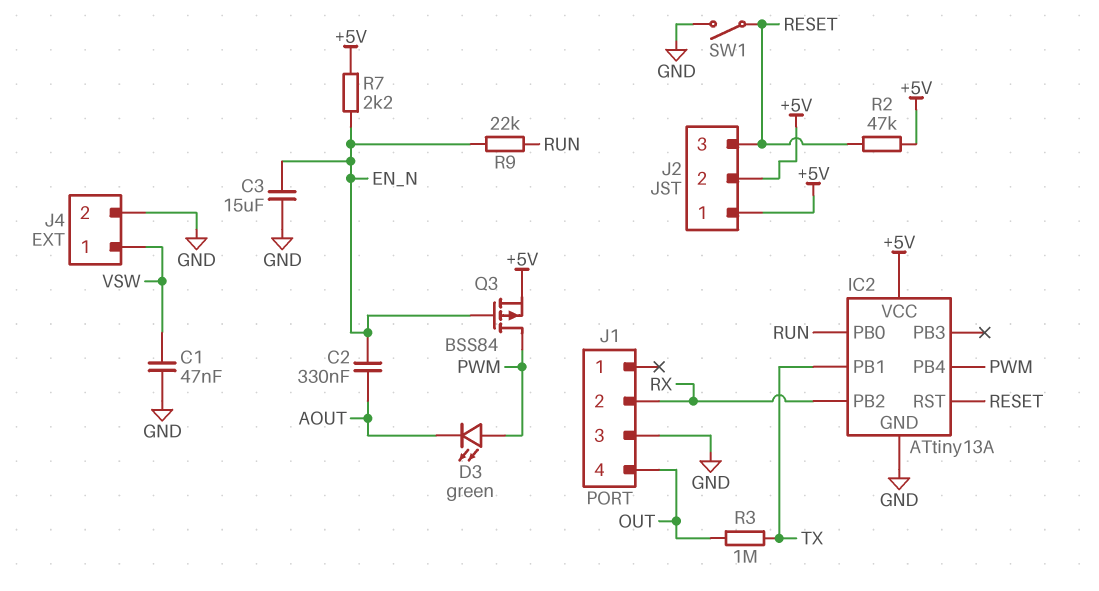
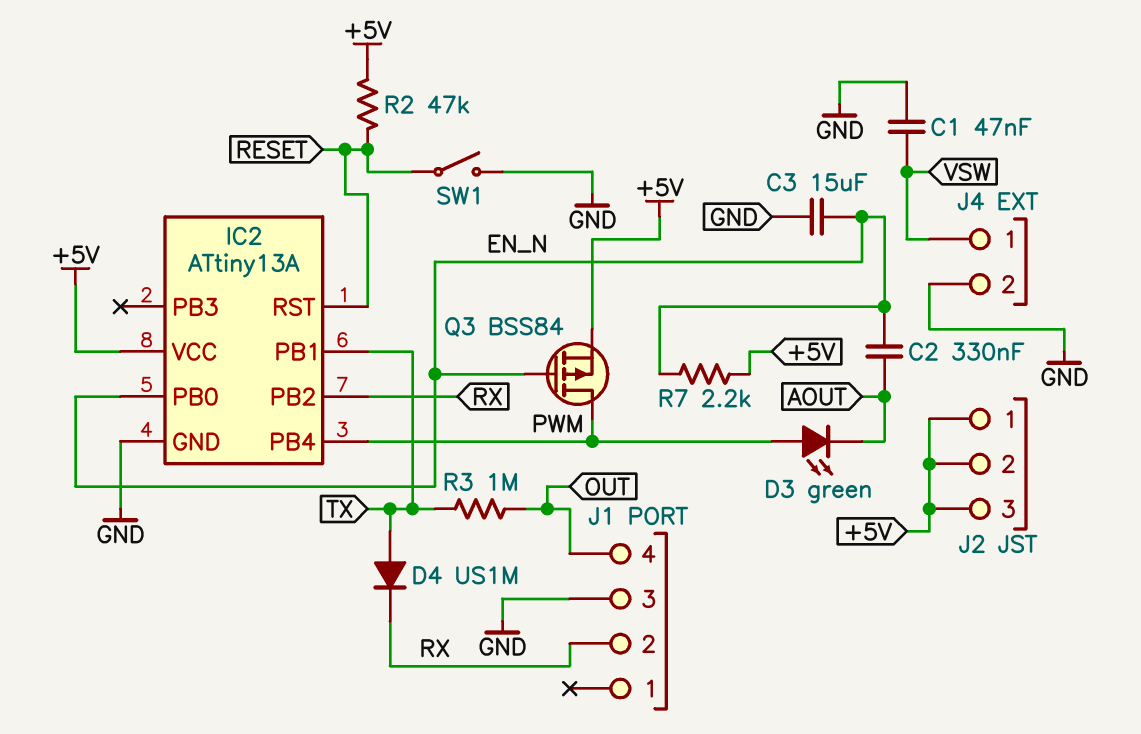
D4: none -> diode US1M (A TX, K RX)
IC2 pin PB0: RUN -> EN_N
J2 pin 3: RESET -> +5V
R9: 22k (EN_N, RUN) -> none

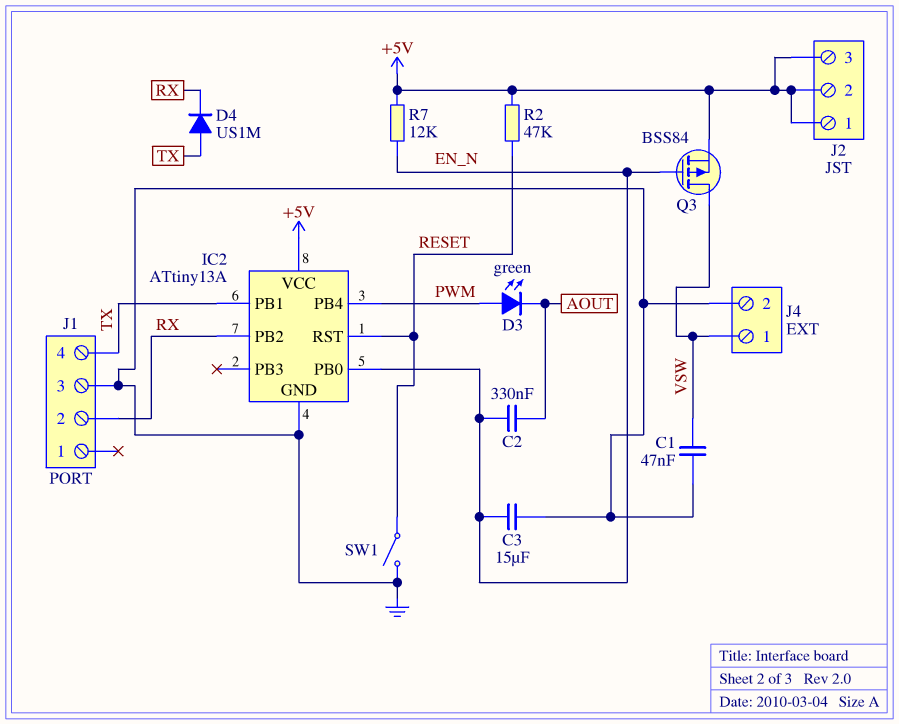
J1 pin 4: OUT -> TX
Q3: PMOS BSS84 (G EN_N, D PWM, S +5V) -> PMOS BSS84 (G EN_N, D VSW, S +5V)
R3: 1M (OUT, TX) -> none
R7: 2.2k (+5V, EN_N) -> 12k (+5V, EN_N)

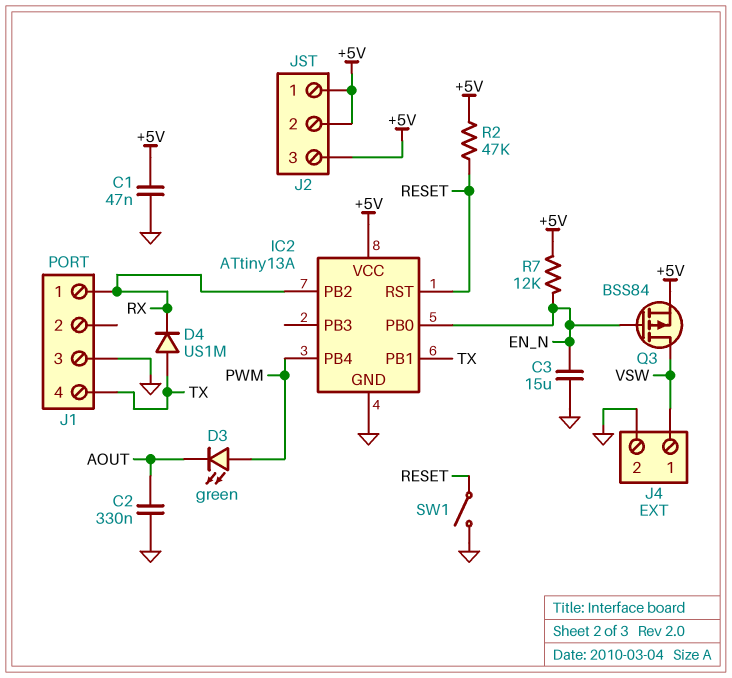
C1: 47nF (GND, VSW) -> 47nF (+5V, GND)
C2: 330nF (AOUT, EN_N) -> 330nF (AOUT, GND)
J1 pin 1: none -> RX
J1 pin 2: RX -> none

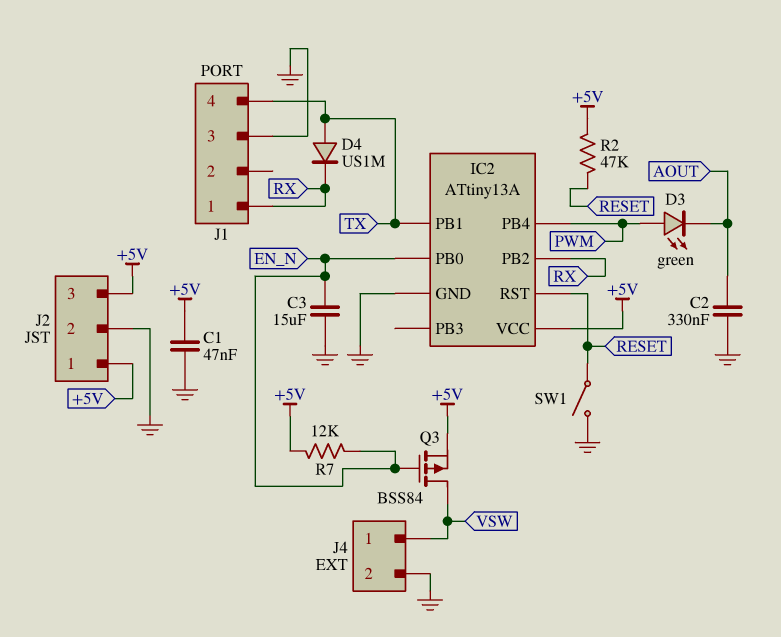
J2 pin 2: +5V -> GND

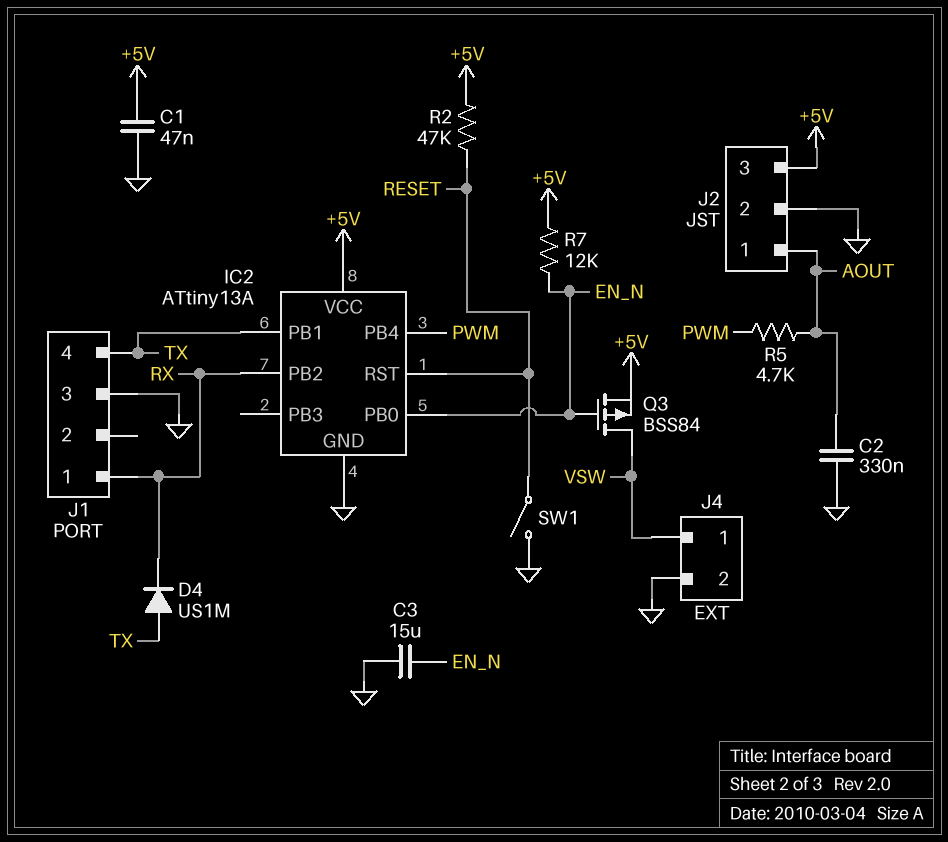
D3: LED green (A PWM, K AOUT) -> none
J2 pin 1: +5V -> AOUT
R5: none -> 4.7k (AOUT, PWM)

